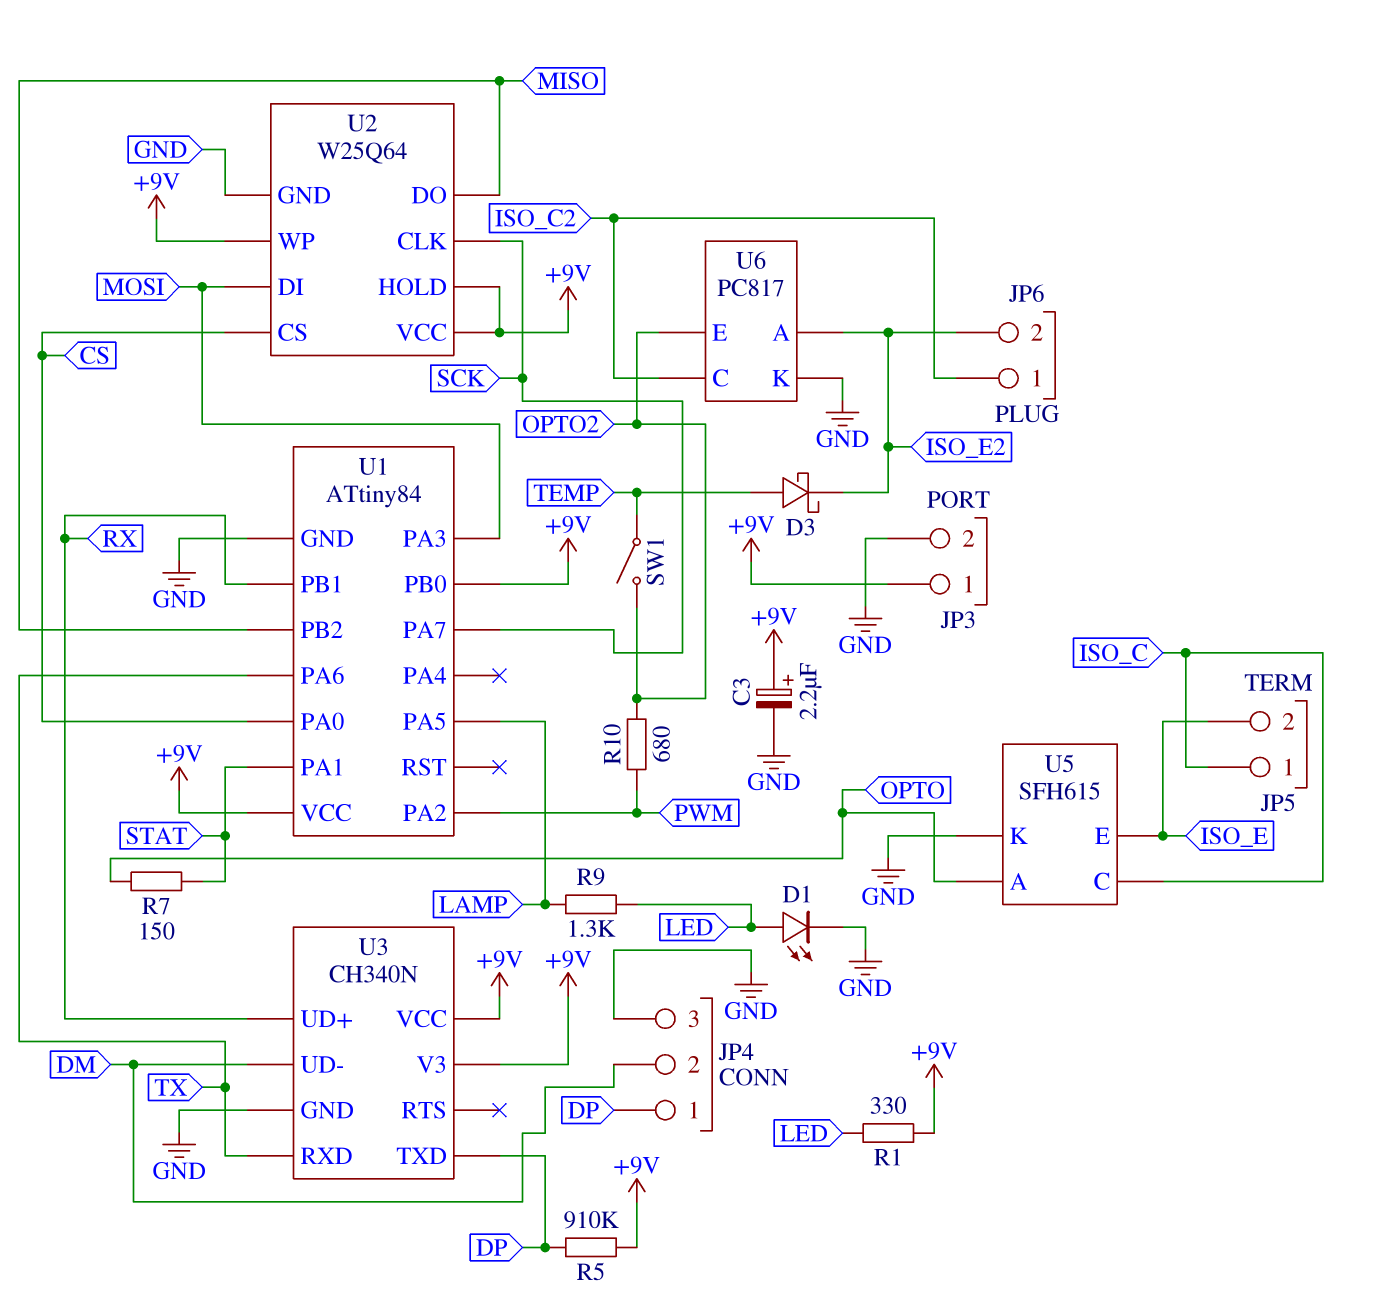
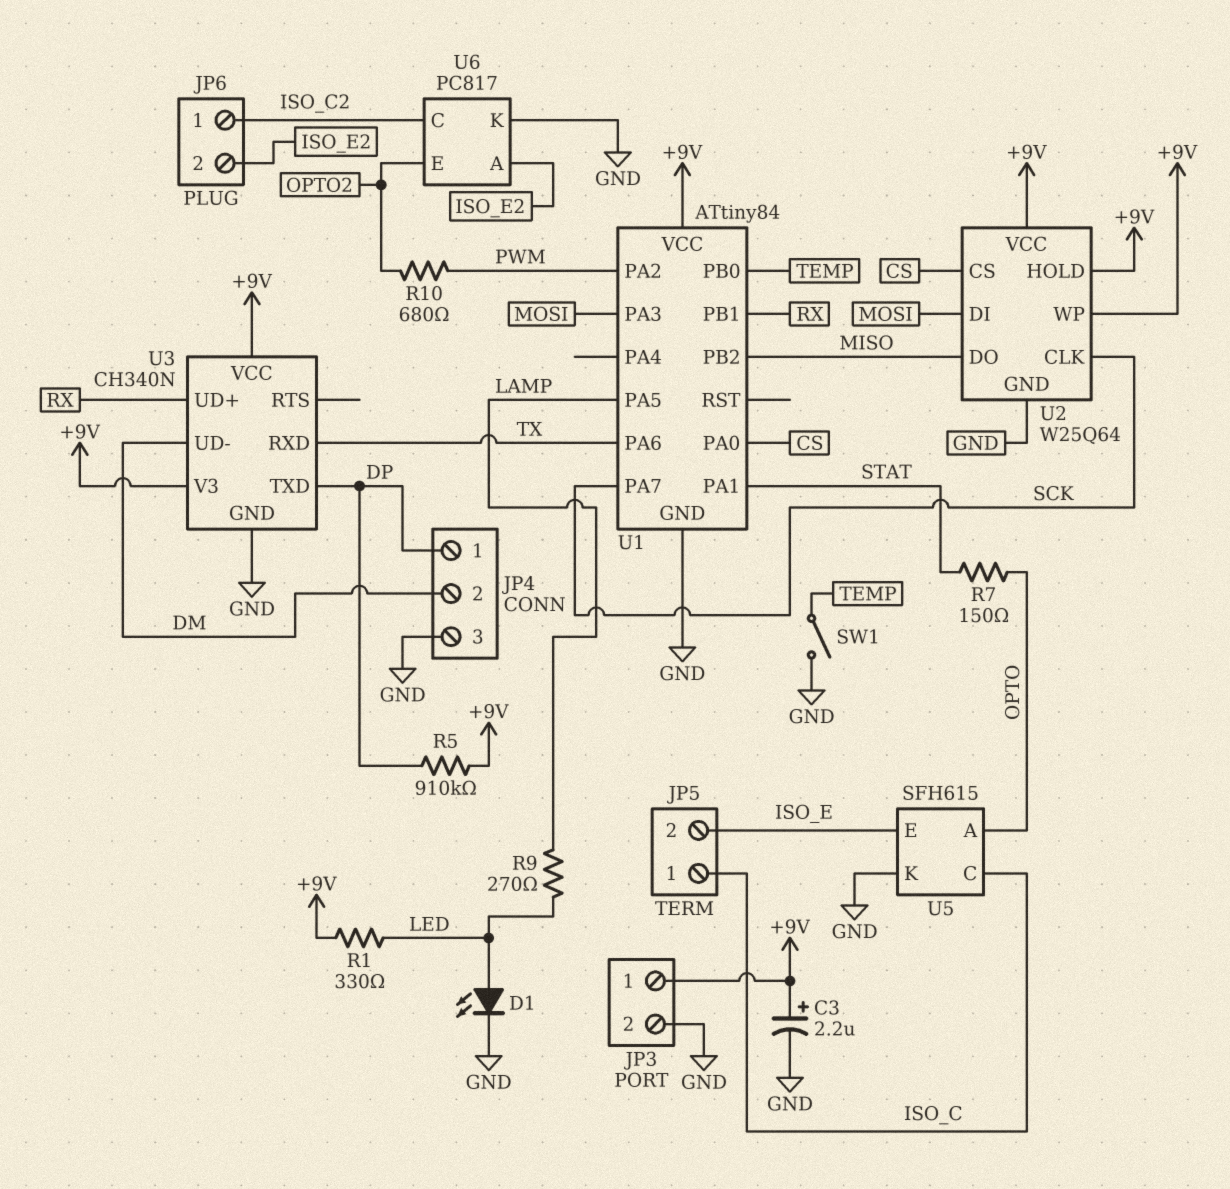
D3: schottky (A TEMP, K ISO_E2) -> none
R9: 1.3k (LAMP, LED) -> 270 (LAMP, LED)
SW1: switch (OPTO2, TEMP) -> switch (GND, TEMP)
U1 pin PB0: +9V -> TEMP

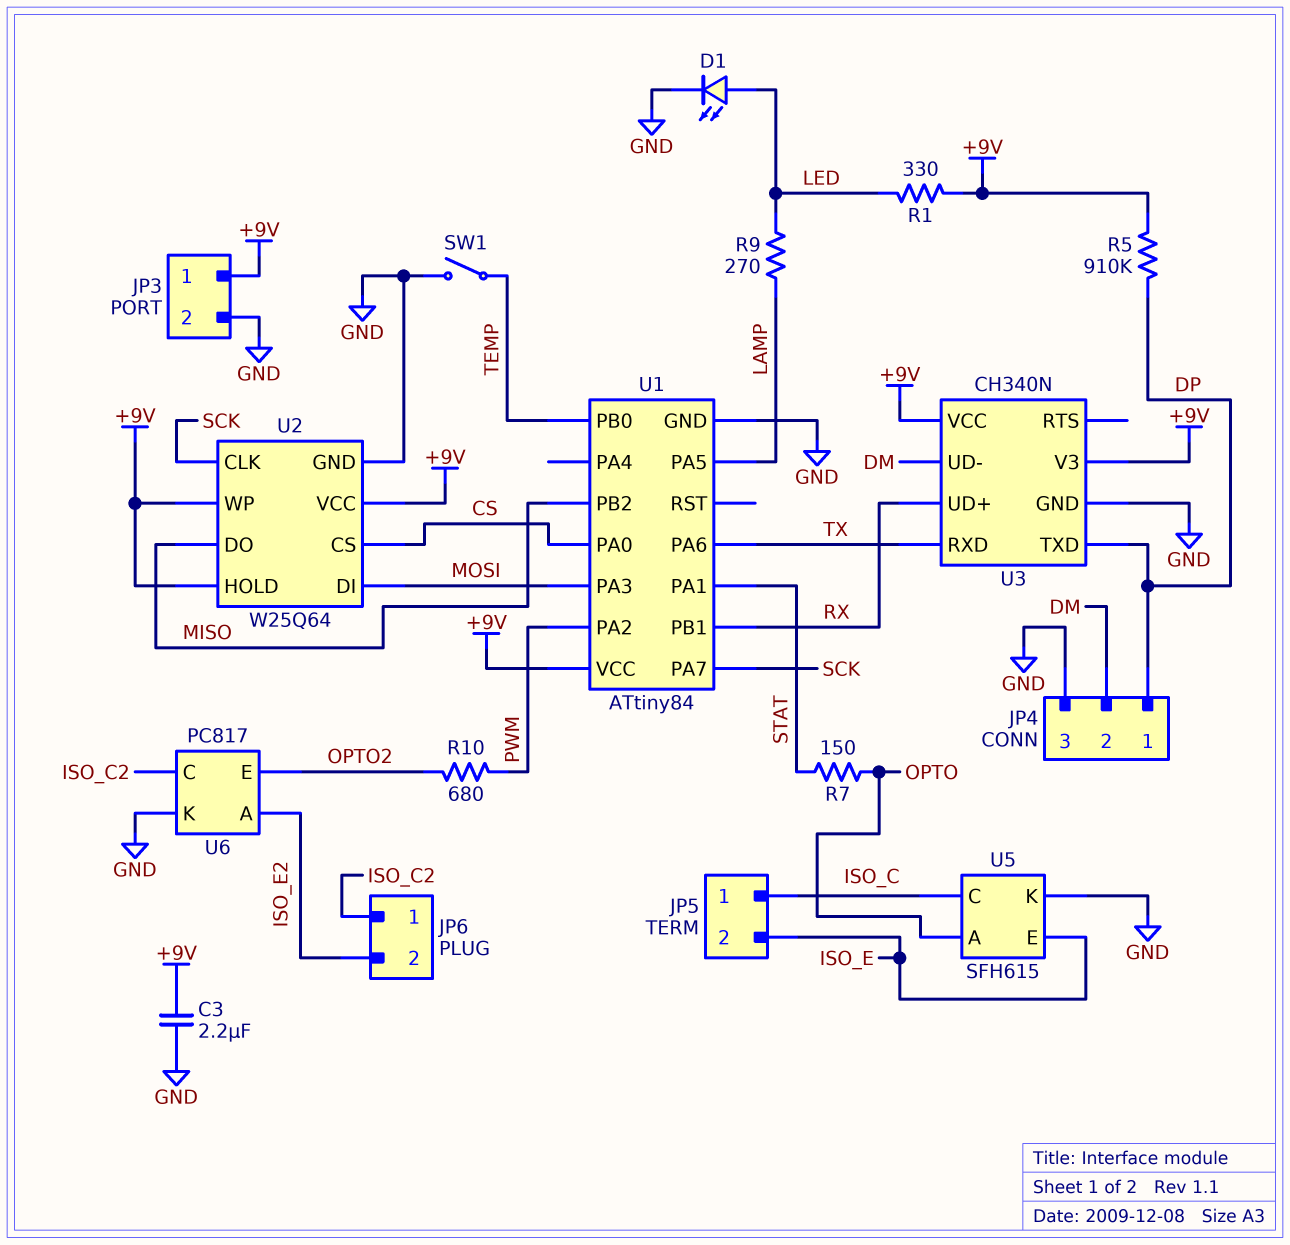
C3: 2.2uF (plus +9V, minus GND) -> 2.2uF (+9V, GND)

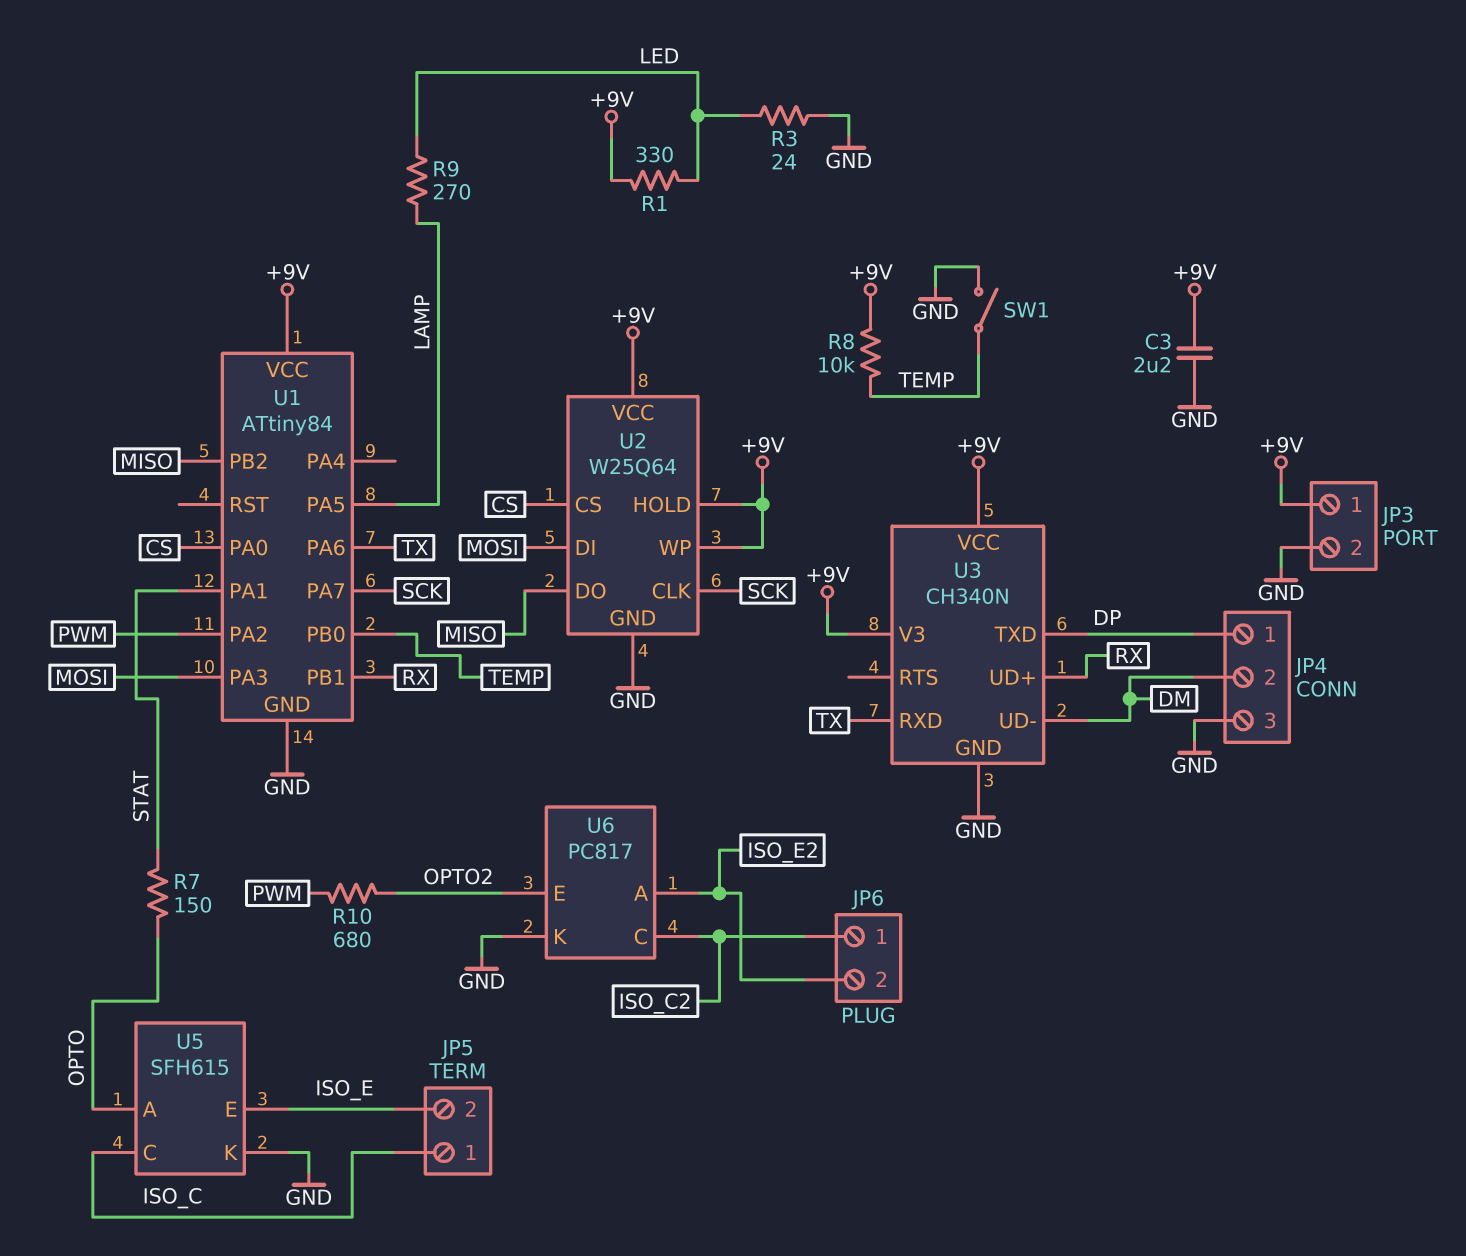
D1: LED (A LED, K GND) -> none
R3: none -> 24 (GND, LED)
R5: 910k (+9V, DP) -> none
R8: none -> 10k (+9V, TEMP)

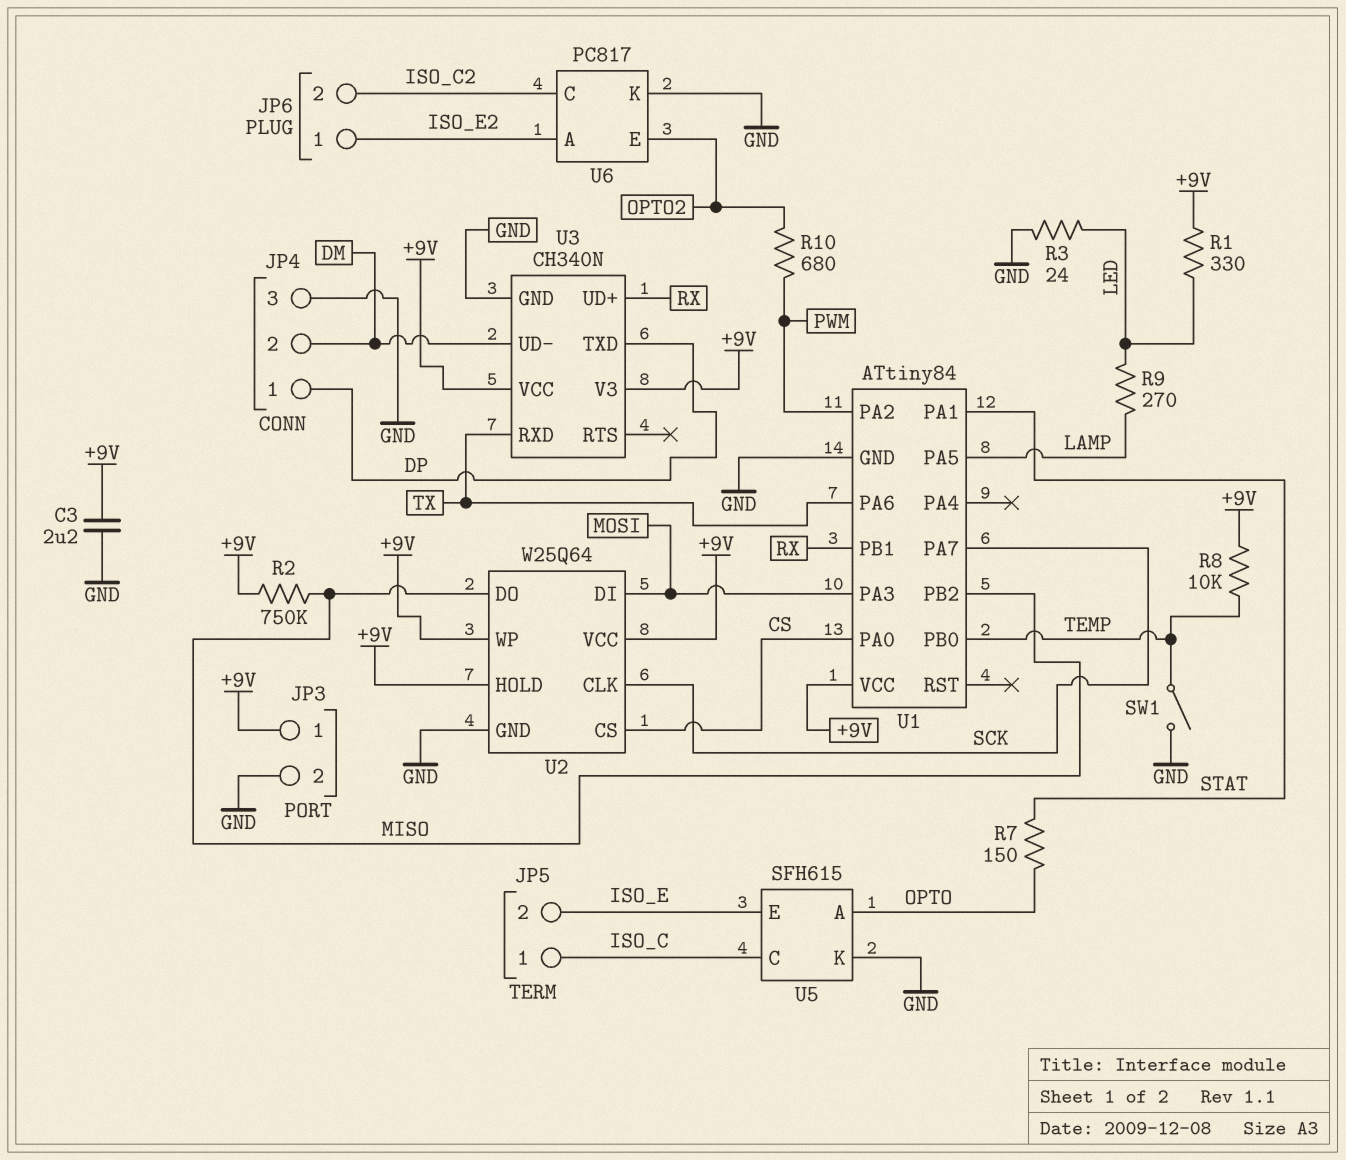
JP6 pin 1: ISO_C2 -> ISO_E2
JP6 pin 2: ISO_E2 -> ISO_C2
R2: none -> 750k (+9V, MISO)

